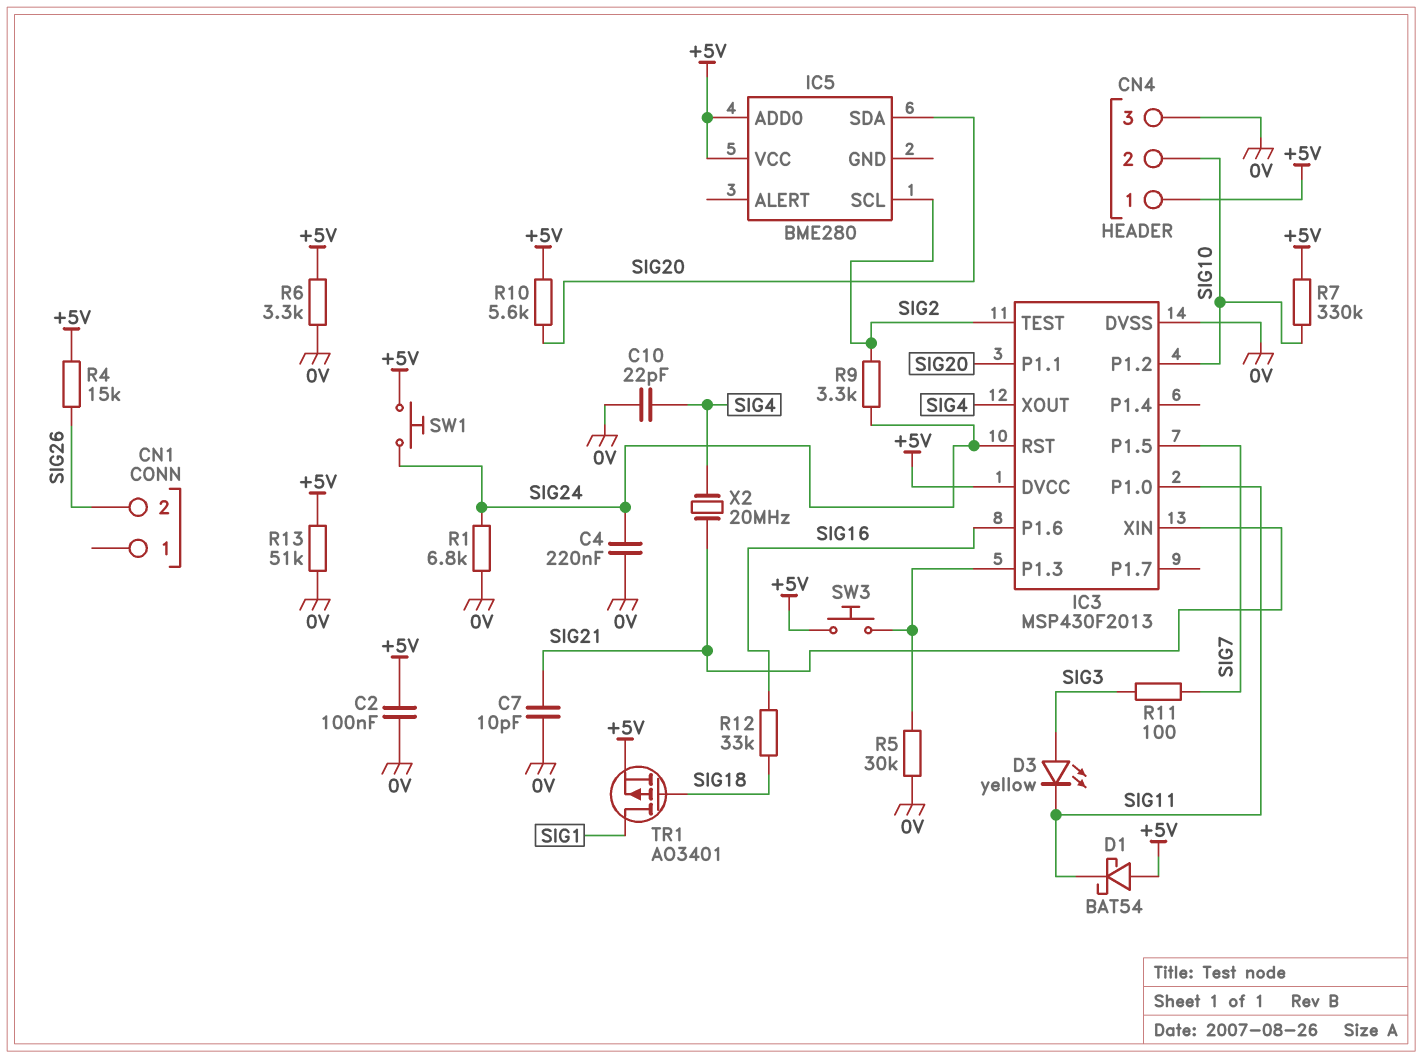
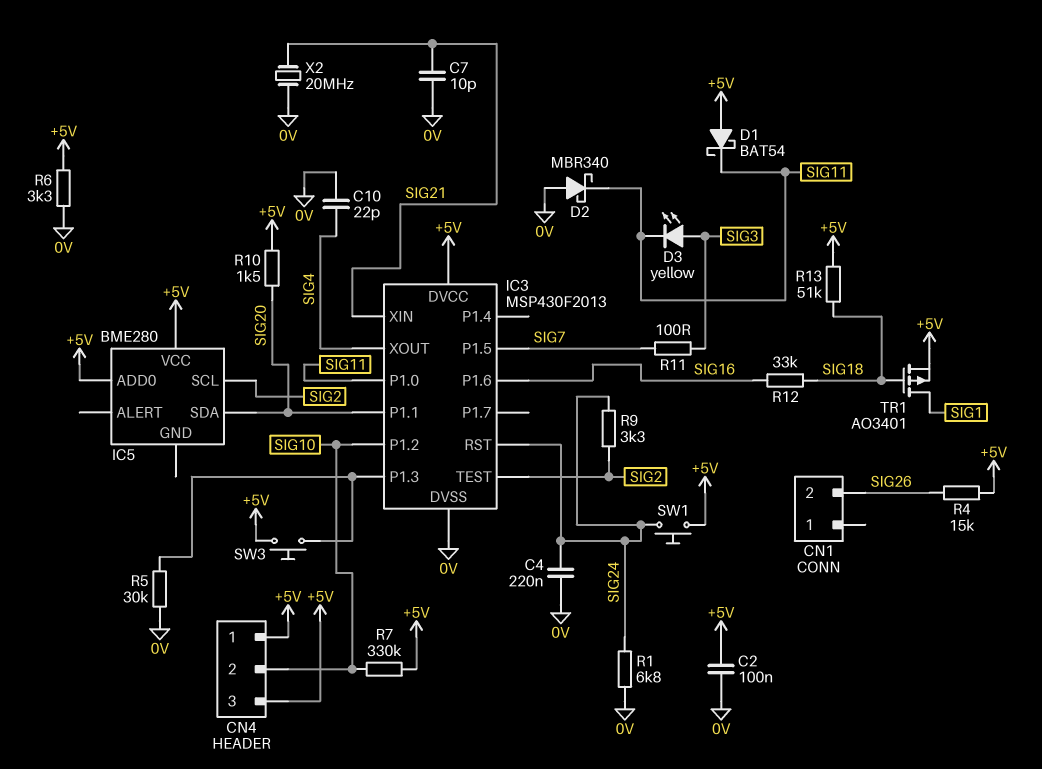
CN4 pin 3: 0V -> +5V
D2: none -> schottky MBR340 (A 0V, K SIG11)
R10: 5.6k (+5V, SIG20) -> 1.5k (+5V, SIG20)
R13: 51k (+5V, 0V) -> 51k (+5V, SIG18)
X2: 20MHz (SIG4, SIG21) -> 20MHz (0V, SIG21)

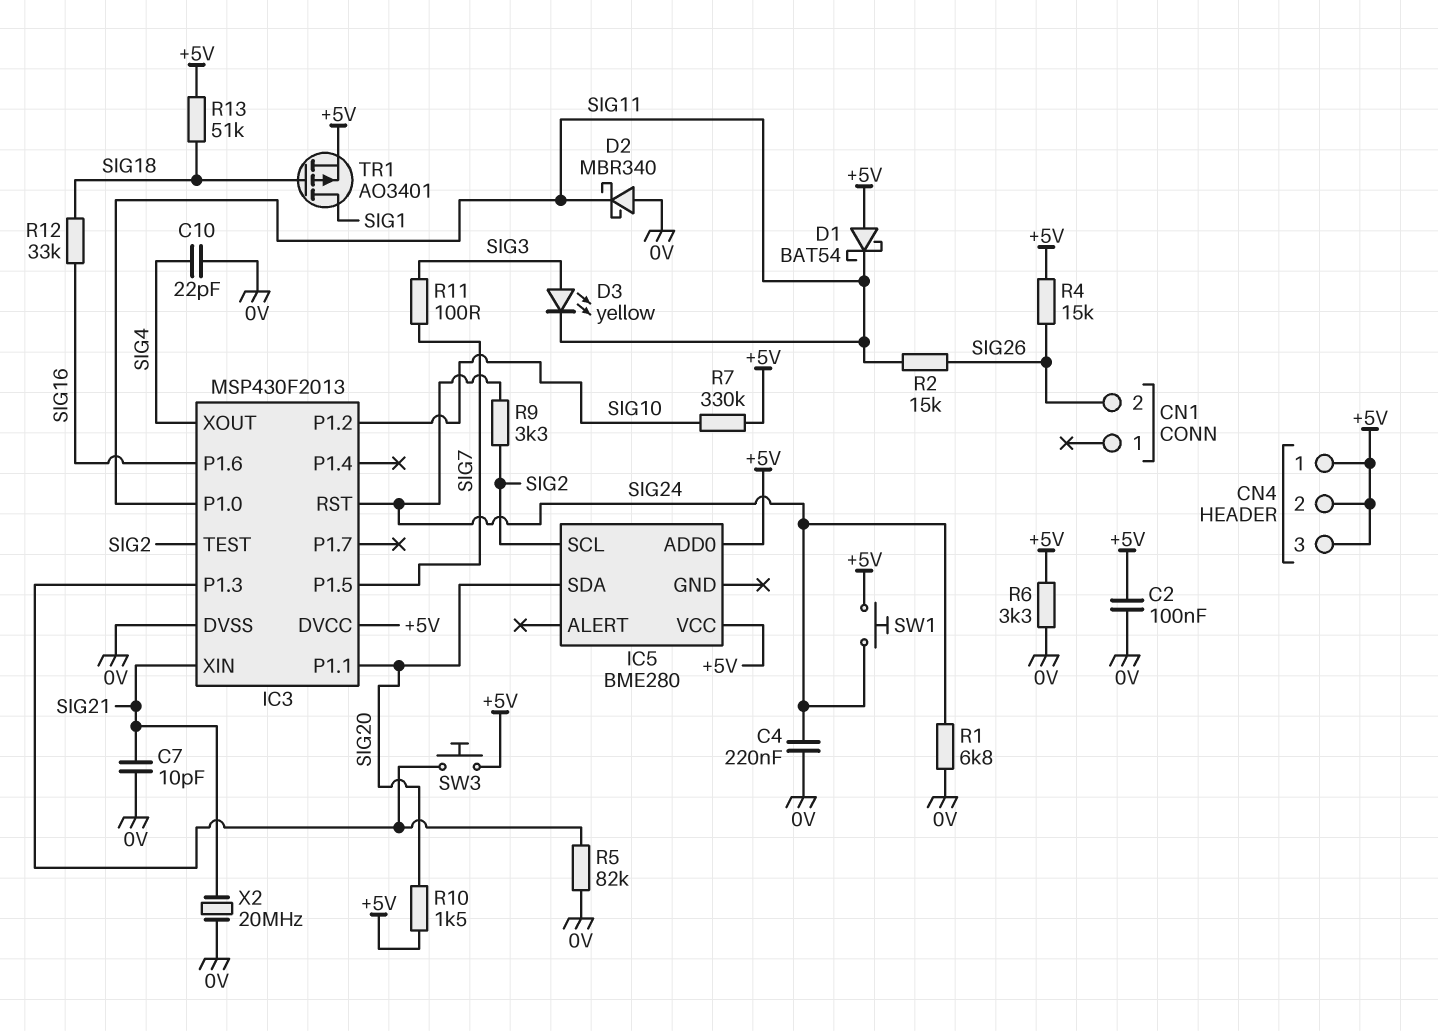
CN4 pin 2: SIG10 -> +5V
R2: none -> 15k (SIG11, SIG26)
R5: 30k (0V, IC3/P1.3) -> 82k (0V, IC3/P1.3)

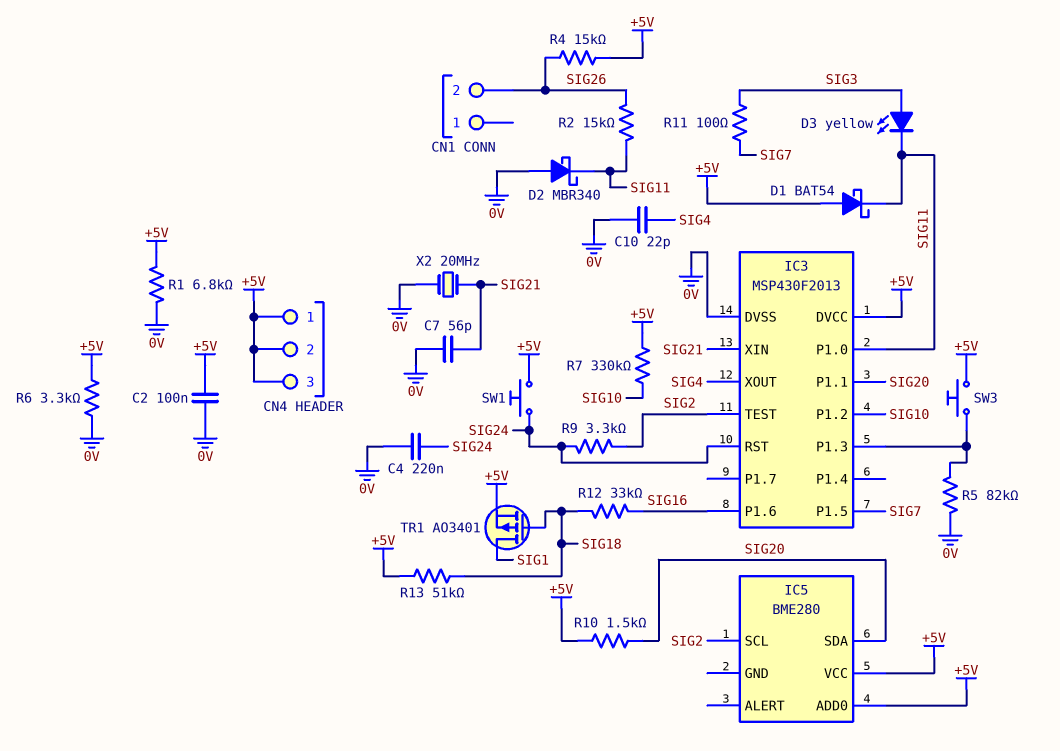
C7: 10pF (0V, SIG21) -> 56pF (0V, SIG21)
R1: 6.8k (0V, SIG24) -> 6.8k (+5V, 0V)

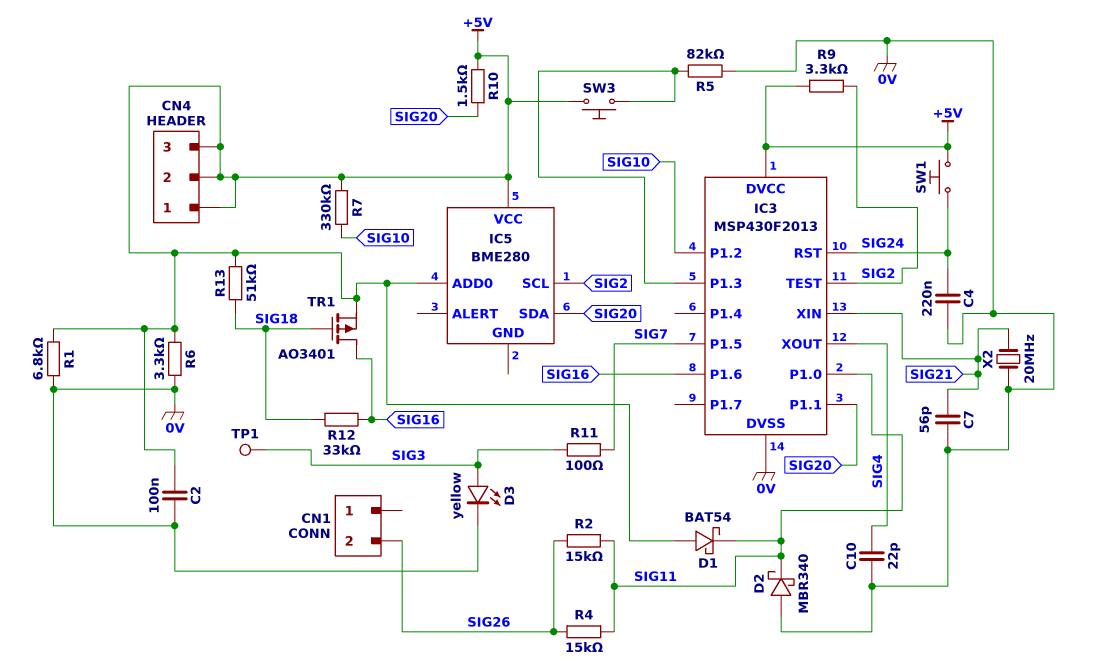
D3: LED yellow (A SIG3, K SIG11) -> LED yellow (A SIG3, K 0V)
R4: 15k (+5V, SIG26) -> 15k (SIG11, SIG26)
R9: 3.3k (SIG2, SIG24) -> 3.3k (+5V, SIG2)
TP1: none -> test point (SIG3)
TR1: PMOS AO3401 (G SIG18, D SIG1, S +5V) -> PMOS AO3401 (G SIG18, D SIG16, S +5V)

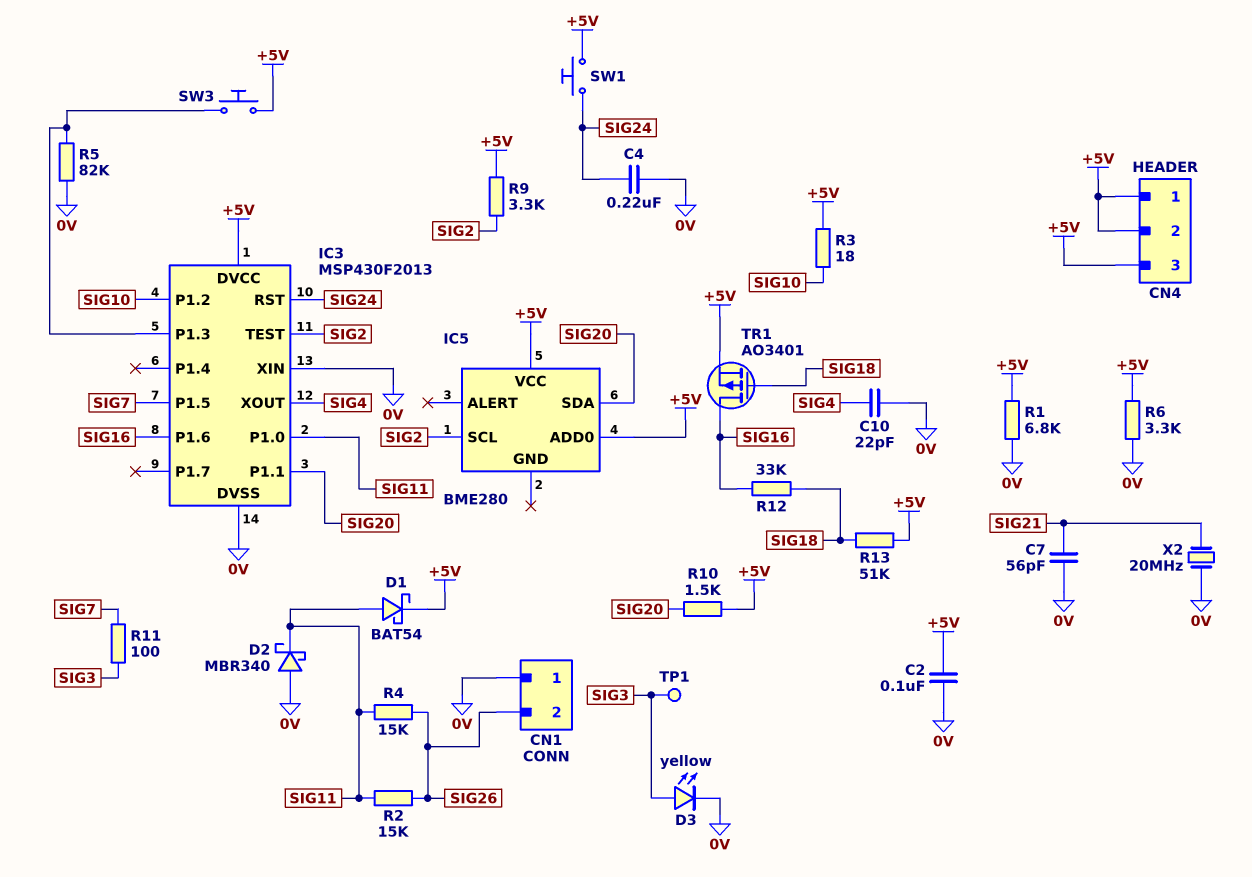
CN1 pin 1: none -> 0V
D1: schottky BAT54 (A +5V, K SIG11) -> schottky BAT54 (A SIG11, K +5V)
IC3 pin XIN: SIG21 -> 0V
R3: none -> 18 (+5V, SIG10)
R7: 330k (+5V, SIG10) -> none

